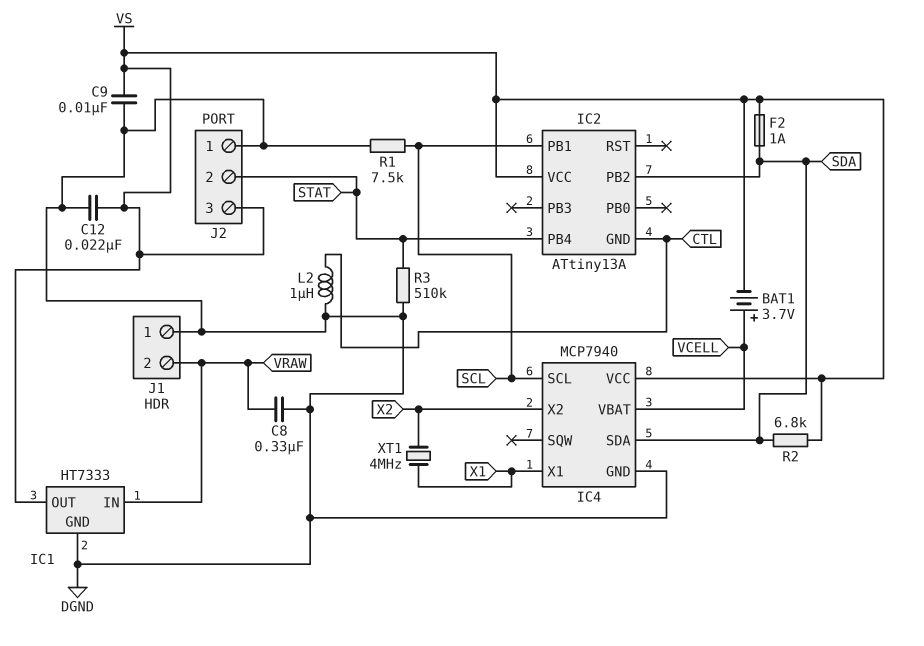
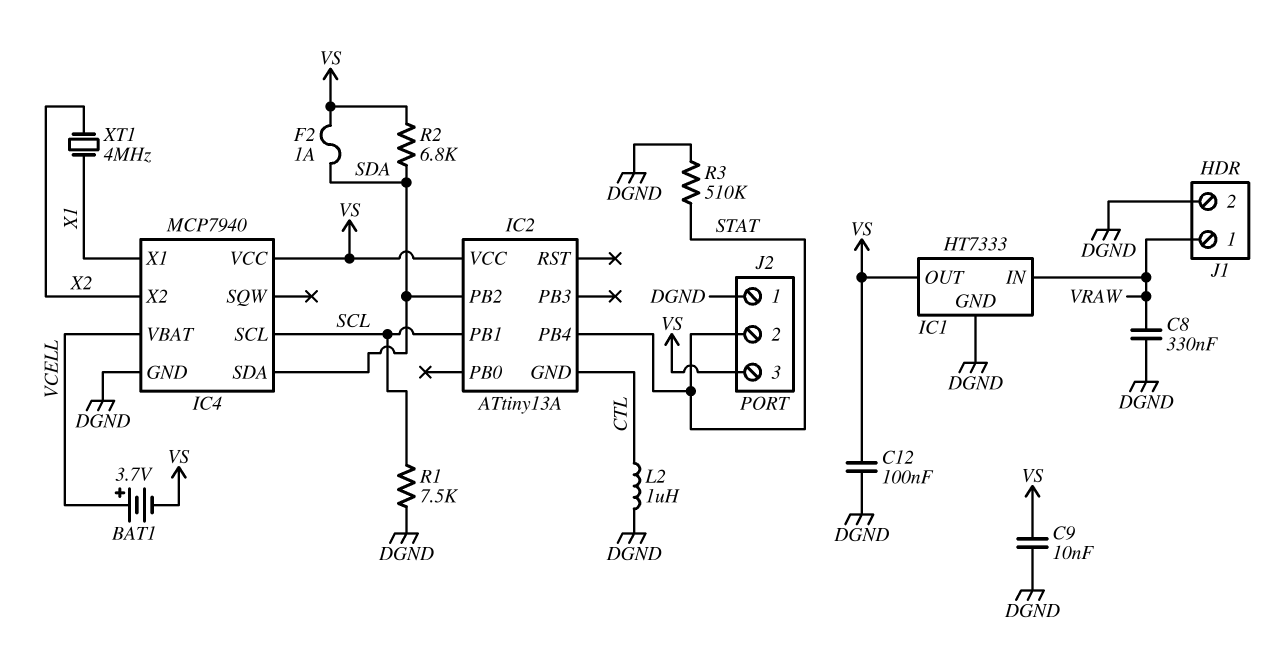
C12: 22nF (DGND, VS) -> 100nF (DGND, VS)
J1 pin 1: DGND -> VRAW
J1 pin 2: VRAW -> DGND

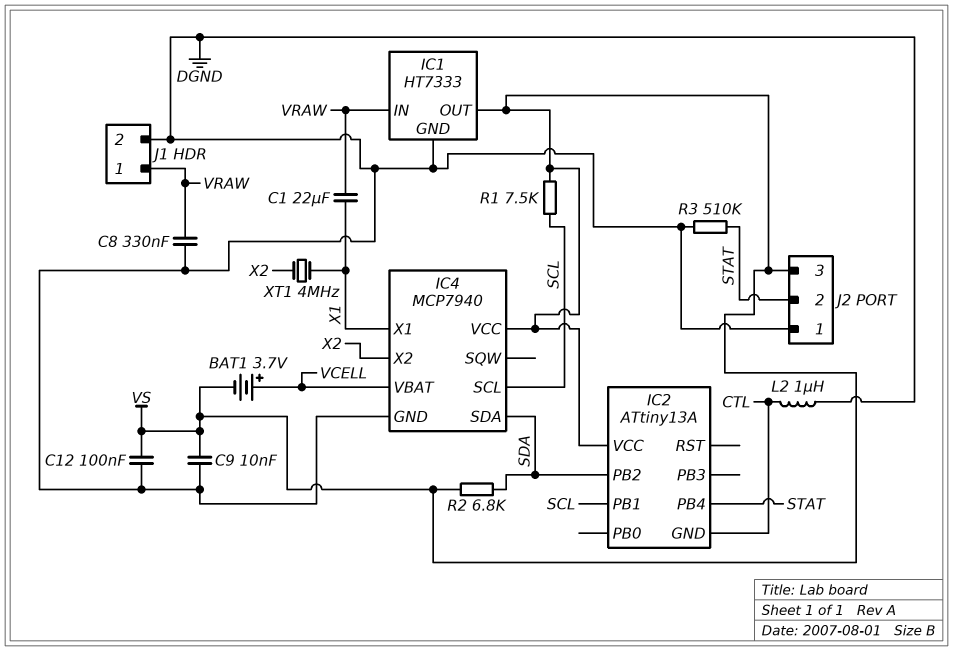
C1: none -> 22uF (VRAW, X1)
F2: 1A (SDA, VS) -> none
R1: 7.5k (DGND, SCL) -> 7.5k (SCL, VS)

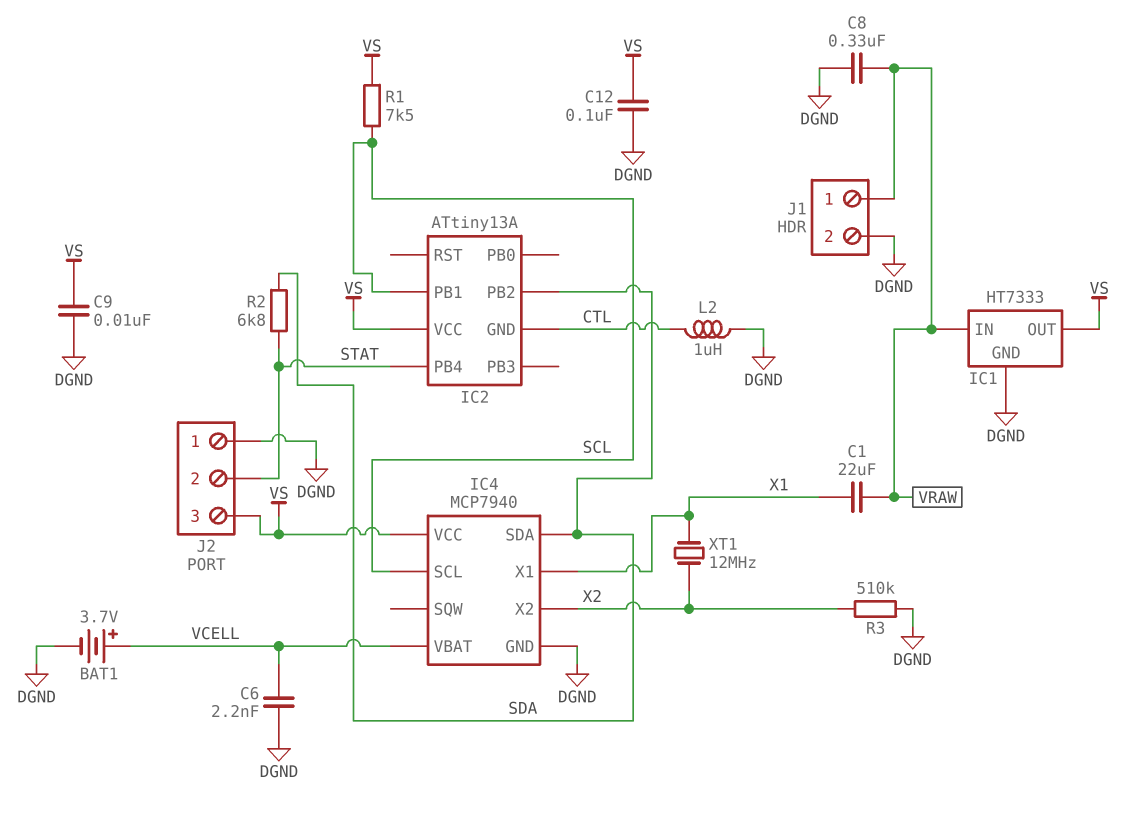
BAT1: 3.7V (plus VCELL, minus VS) -> 3.7V (plus VCELL, minus DGND)
C6: none -> 2.2nF (DGND, VCELL)
R2: 6.8k (SDA, VS) -> 6.8k (SDA, STAT)
R3: 510k (DGND, STAT) -> 510k (DGND, X2)
XT1: 4MHz (X1, X2) -> 12MHz (X1, X2)

